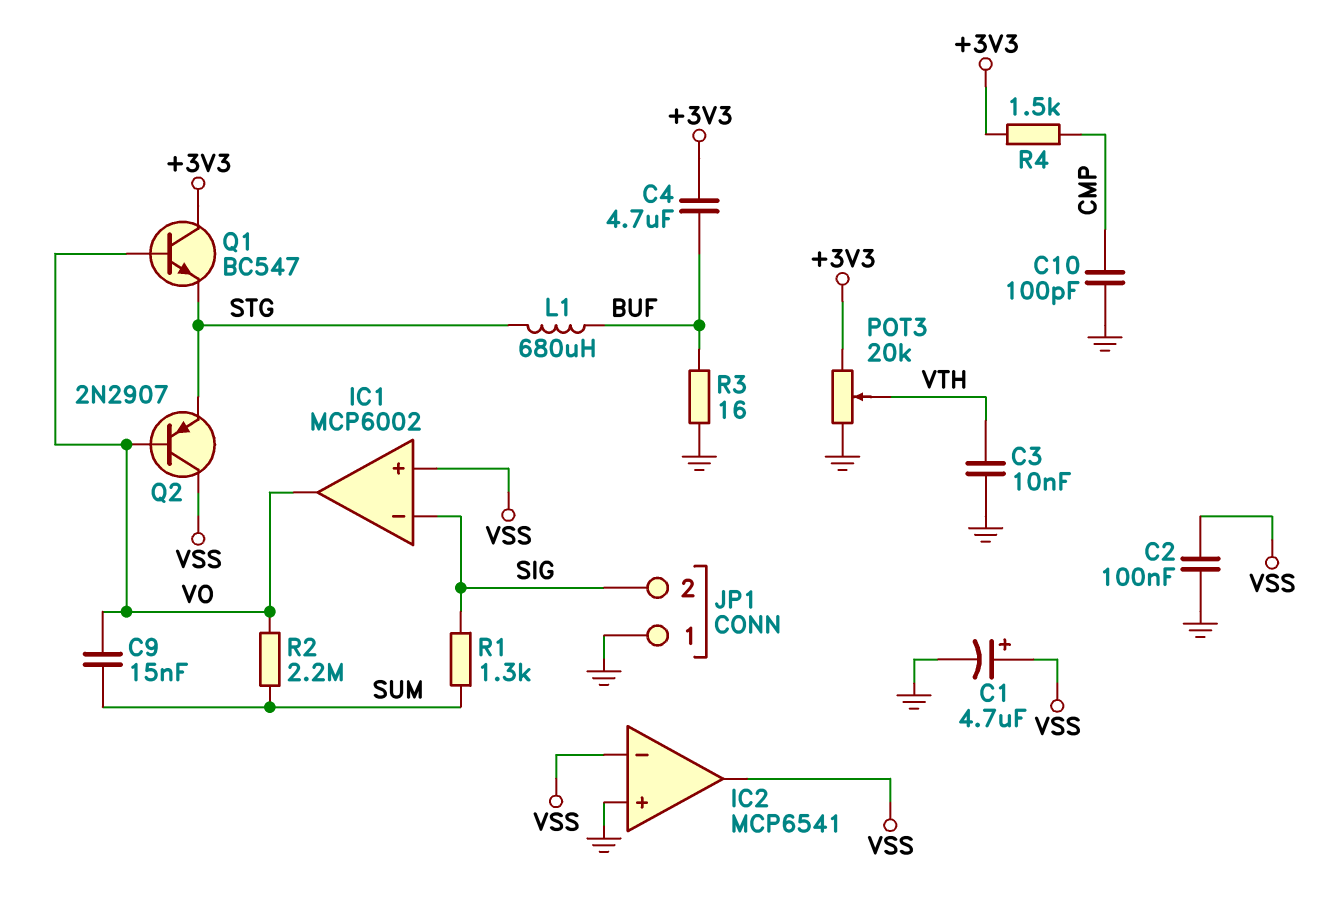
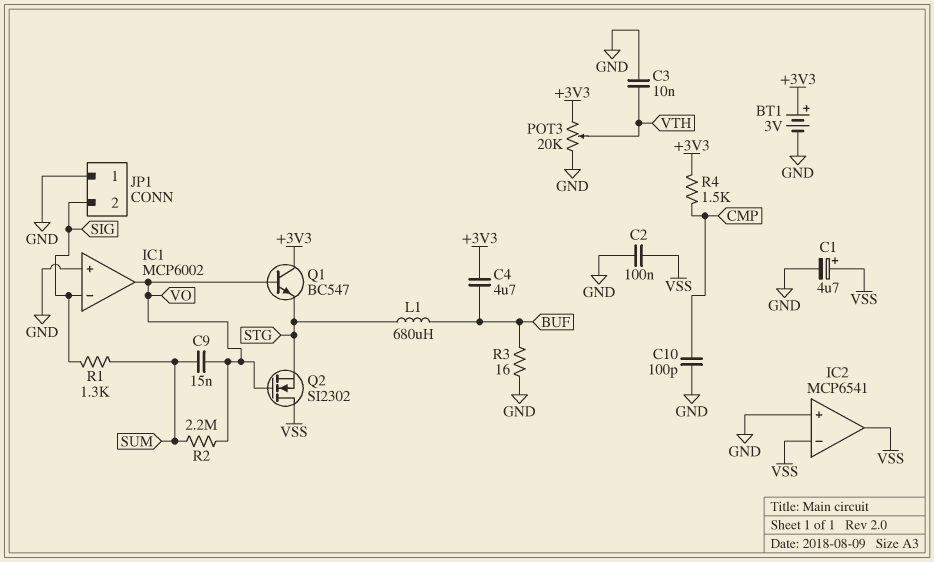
BT1: none -> 3V (plus +3V3, minus GND)
IC1 pin in+: VSS -> GND
Q2: PNP 2N2907 (B VO, C VSS, E STG) -> NMOS SI2302 (G VO, D VSS, S STG)

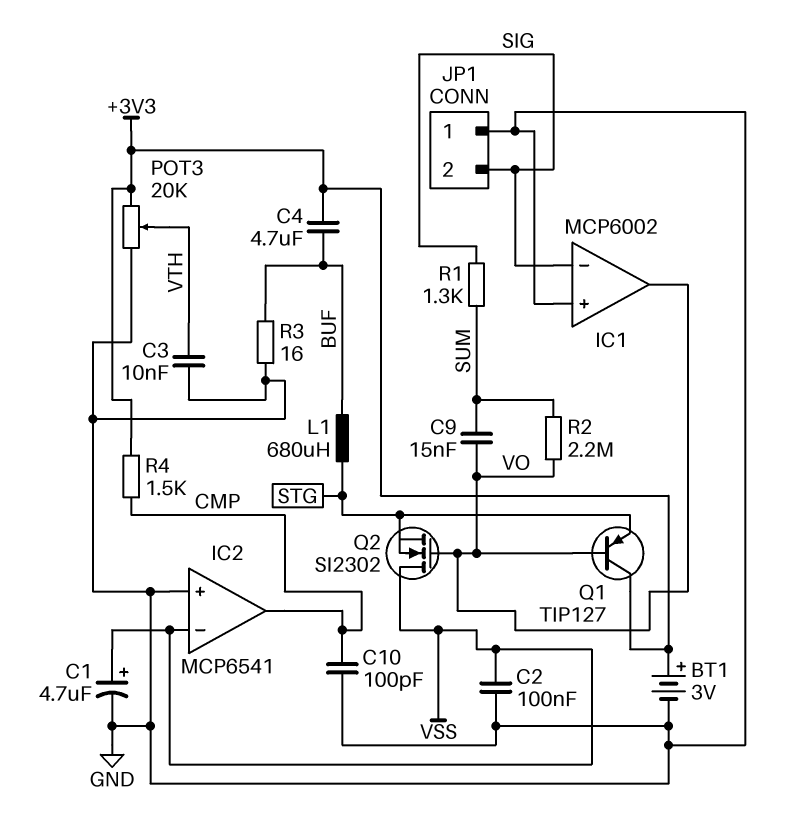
IC2 pin out: VSS -> CMP
Q1: NPN BC547 (B VO, C +3V3, E STG) -> PNP TIP127 (B VO, C +3V3, E STG)

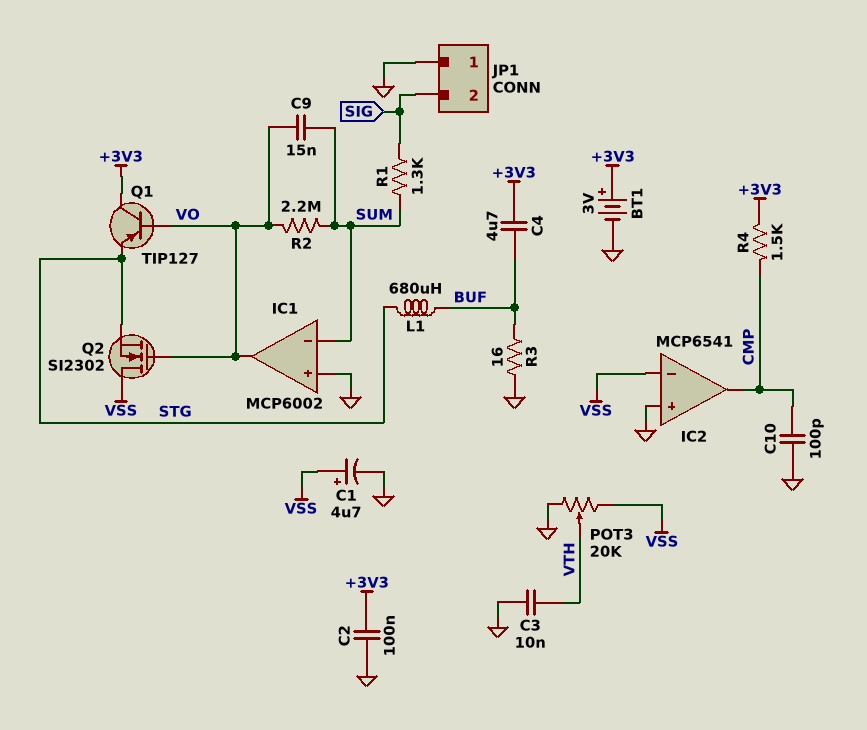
C2: 100nF (GND, VSS) -> 100nF (+3V3, GND)
IC1 pin in-: SIG -> SUM
POT3: 20k (+3V3, GND, wiper VTH) -> 20k (GND, VSS, wiper VTH)

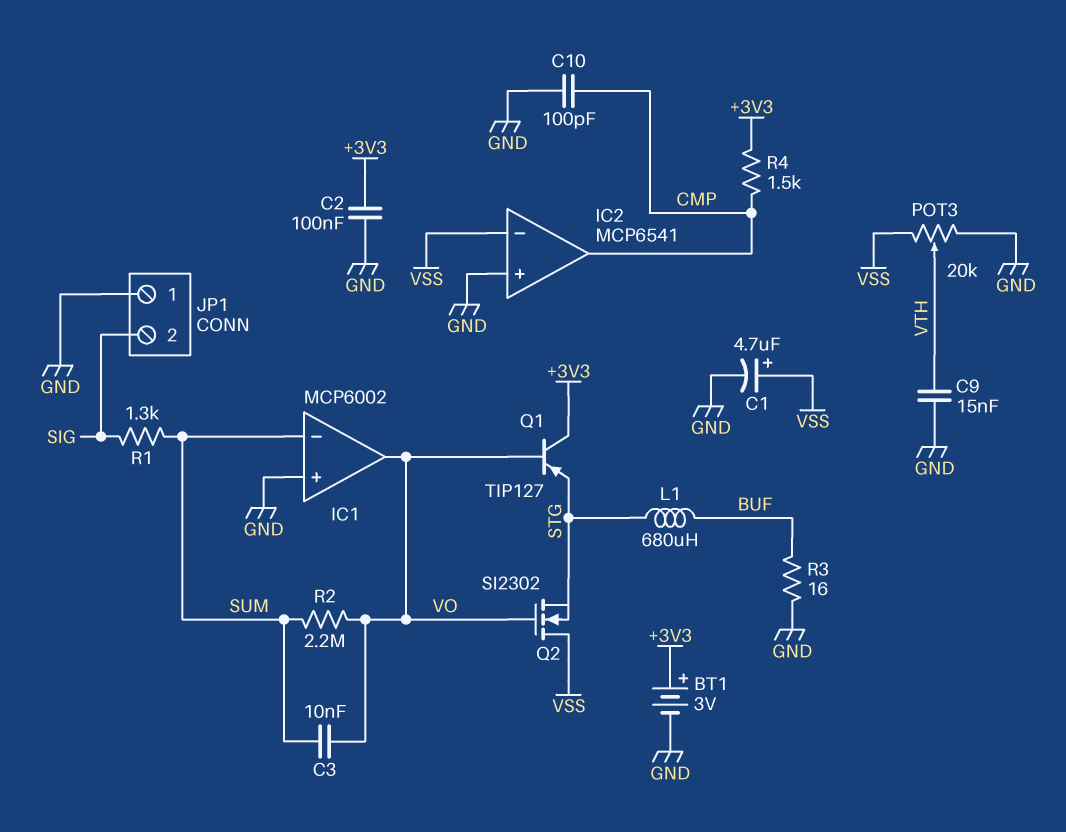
C3: 10nF (GND, VTH) -> 10nF (SUM, VO)
C4: 4.7uF (+3V3, BUF) -> none
C9: 15nF (SUM, VO) -> 15nF (GND, VTH)

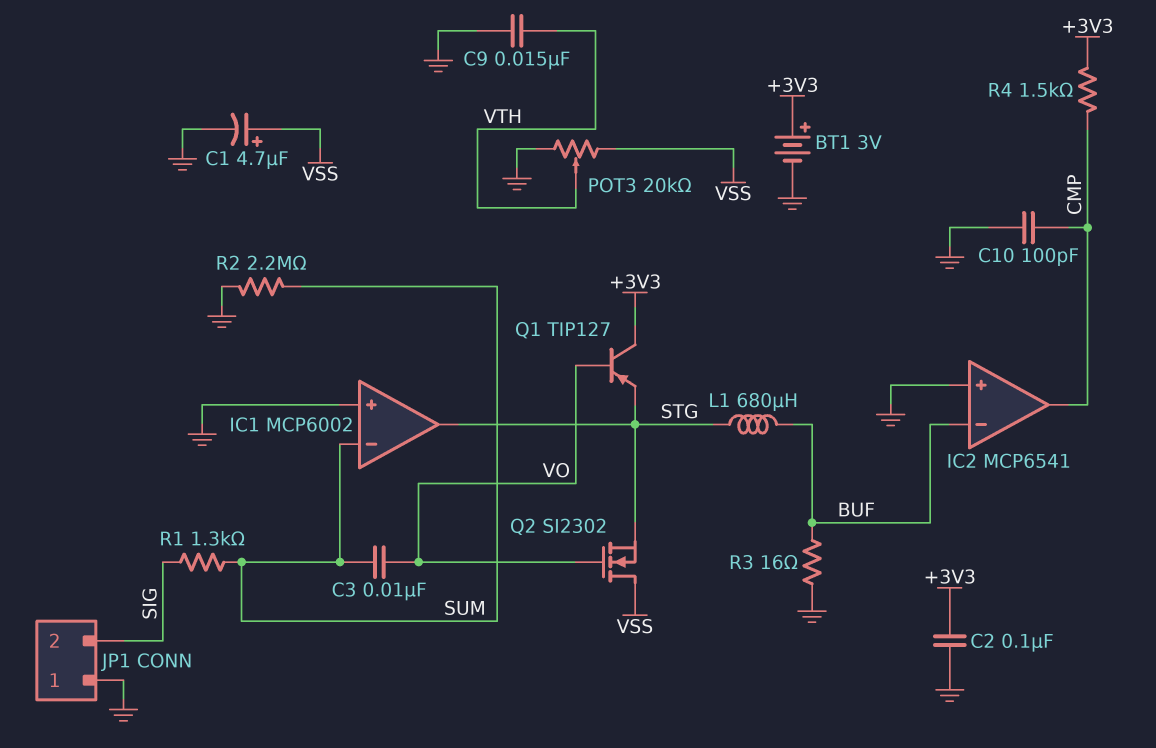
IC1 pin out: VO -> STG
IC2 pin in-: VSS -> BUF
R2: 2.2M (SUM, VO) -> 2.2M (GND, SUM)

